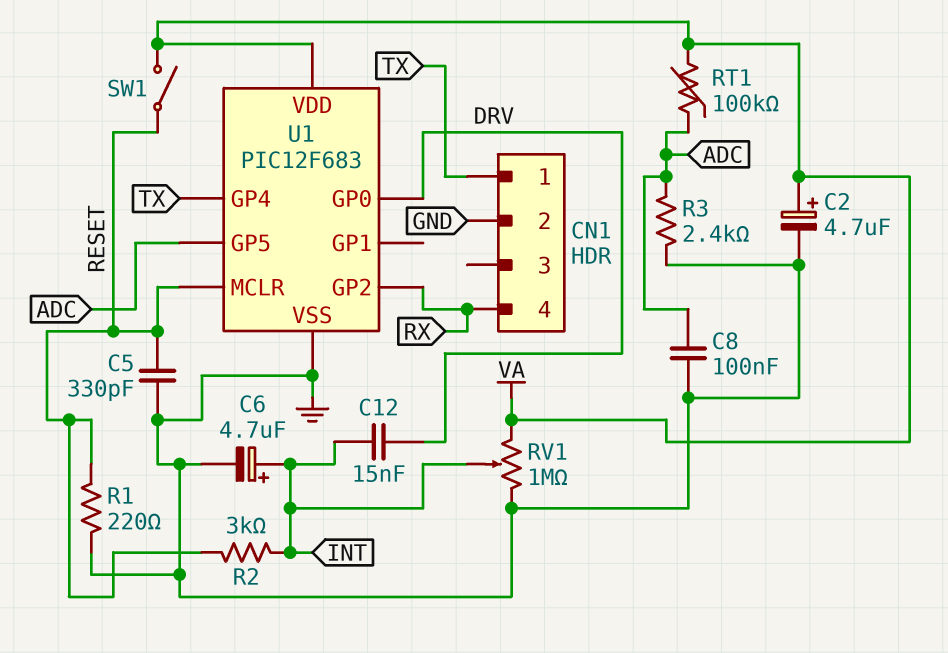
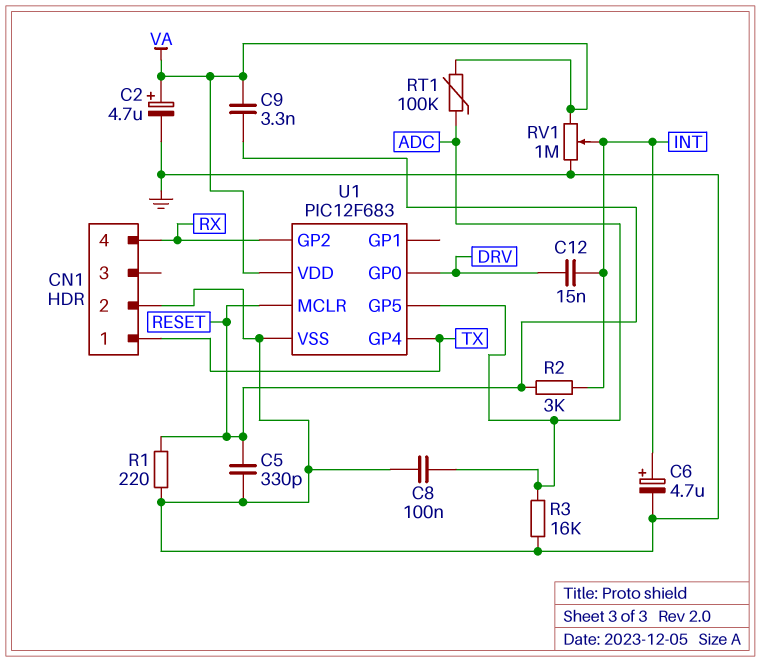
C9: none -> 3.3nF (RESET, VA)
R3: 2.4k (ADC, GND) -> 16k (ADC, GND)
SW1: switch (RESET, VA) -> none

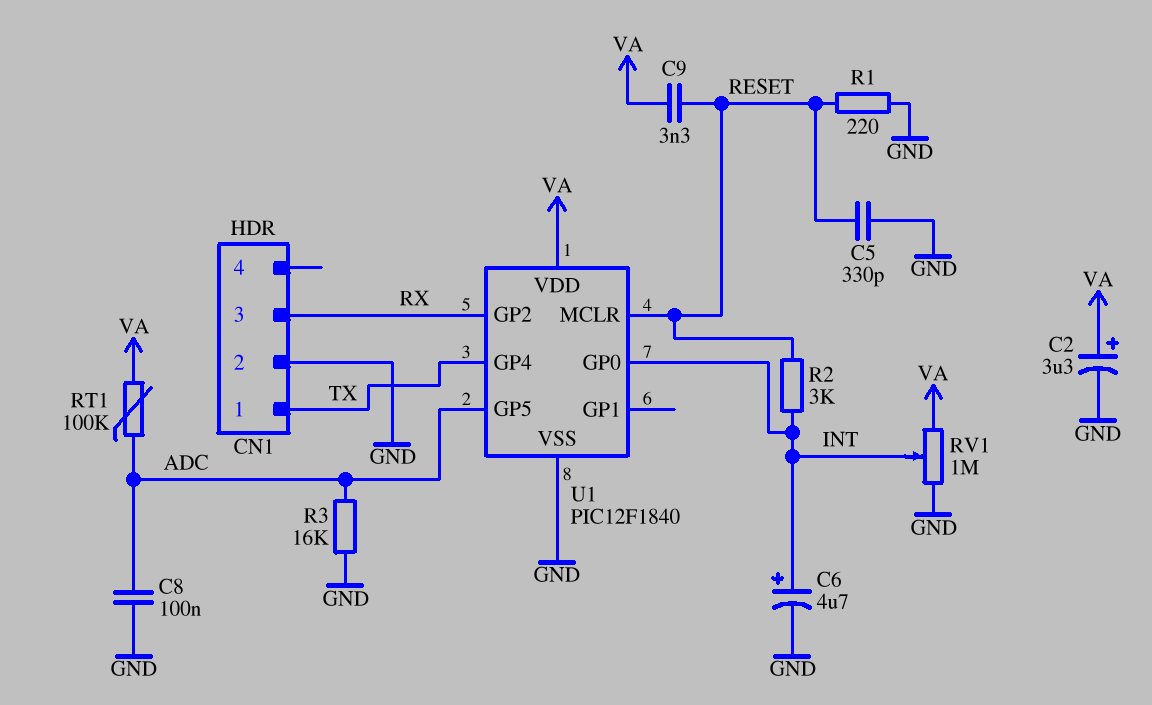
C2: 4.7uF (plus VA, minus GND) -> 3.3uF (plus VA, minus GND)
C12: 15nF (DRV, INT) -> none
CN1 pin 3: none -> RX
CN1 pin 4: RX -> none
U1: PIC12F683 -> PIC12F1840
U1 pin GP0: DRV -> INT

